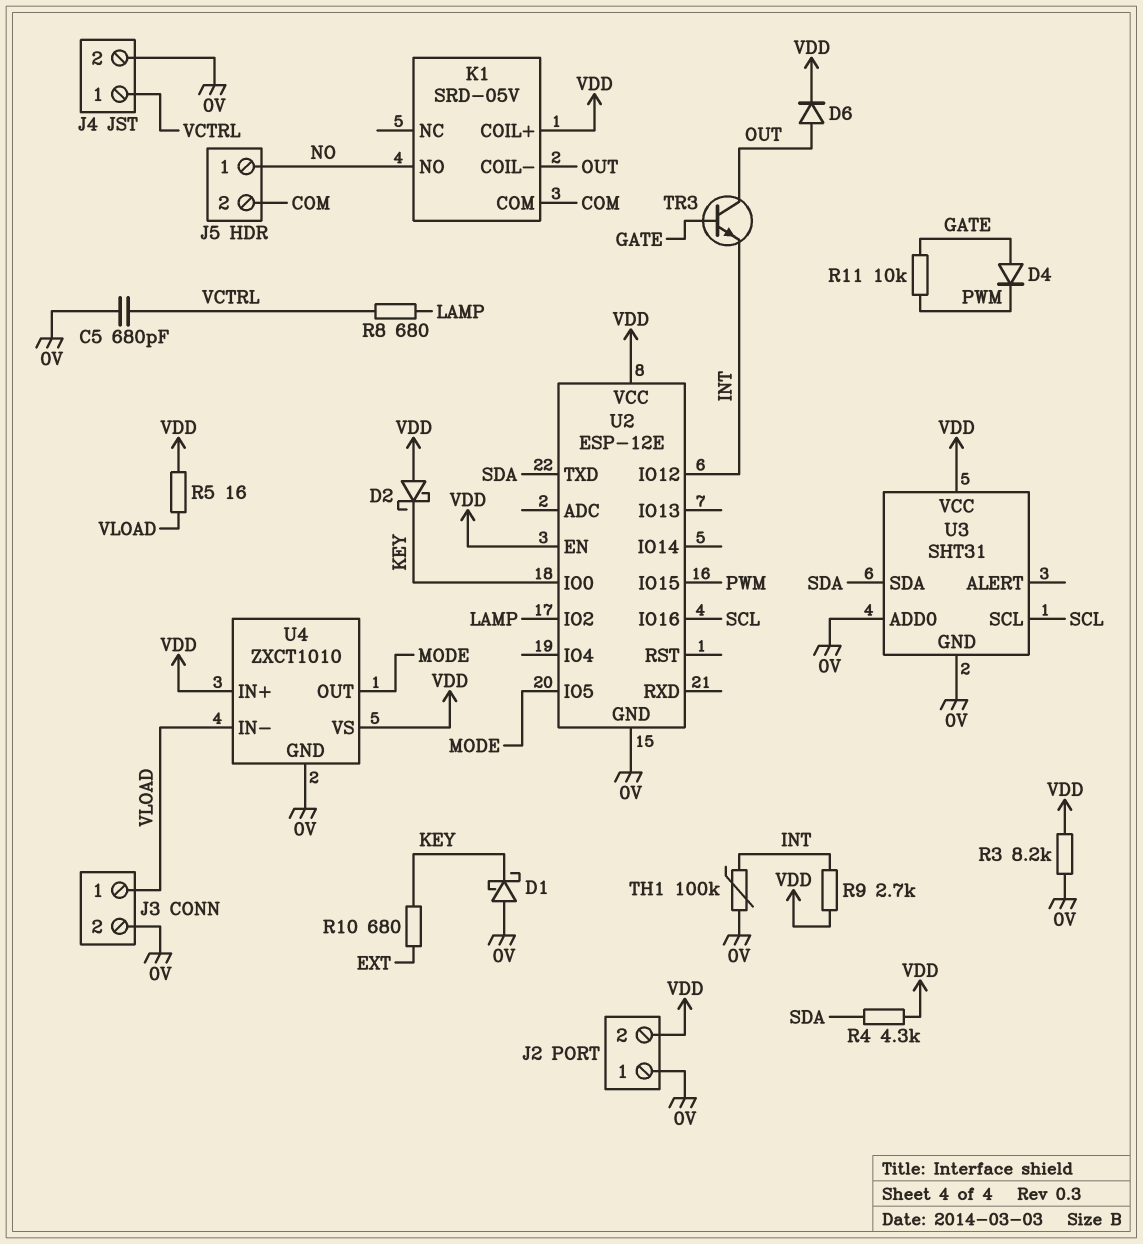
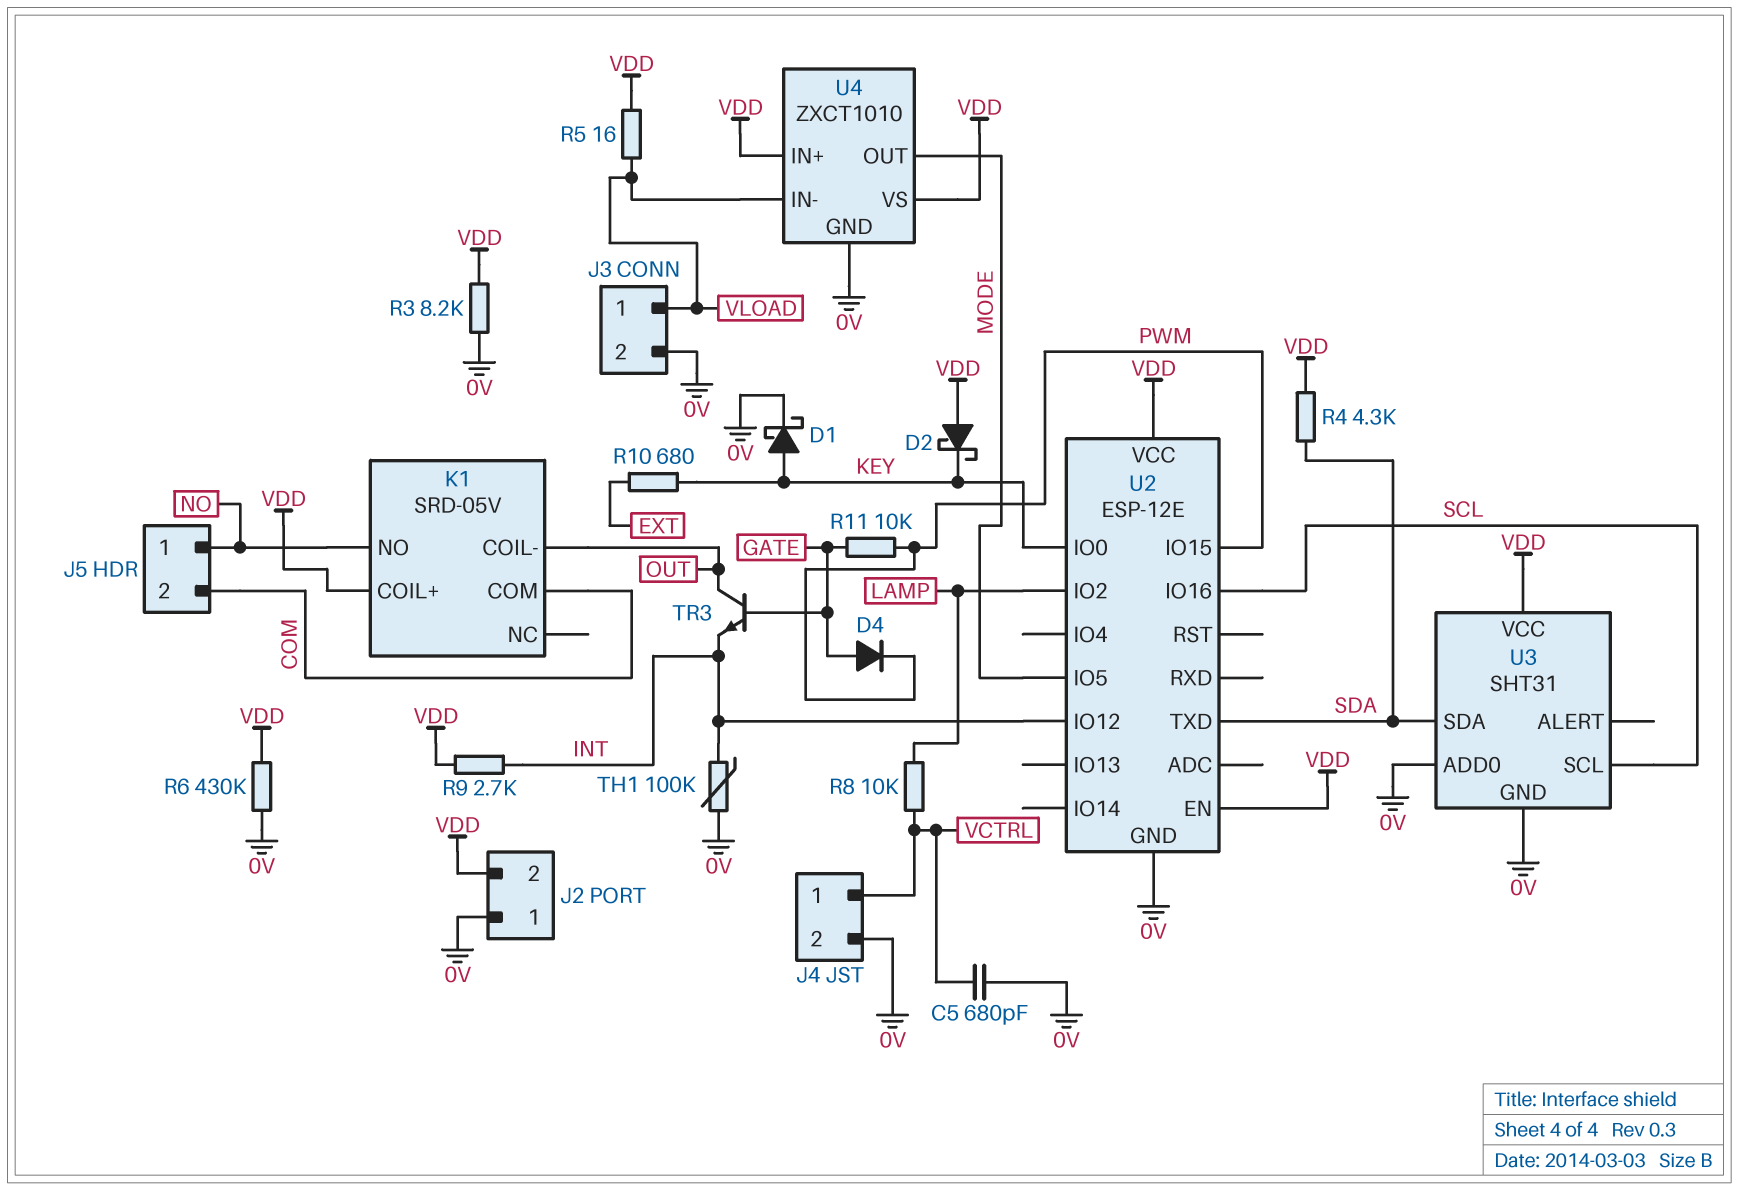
D1: schottky (A 0V, K KEY) -> schottky (A KEY, K 0V)
D6: diode (A OUT, K VDD) -> none
R6: none -> 430k (0V, VDD)
R8: 680 (LAMP, VCTRL) -> 10k (LAMP, VCTRL)

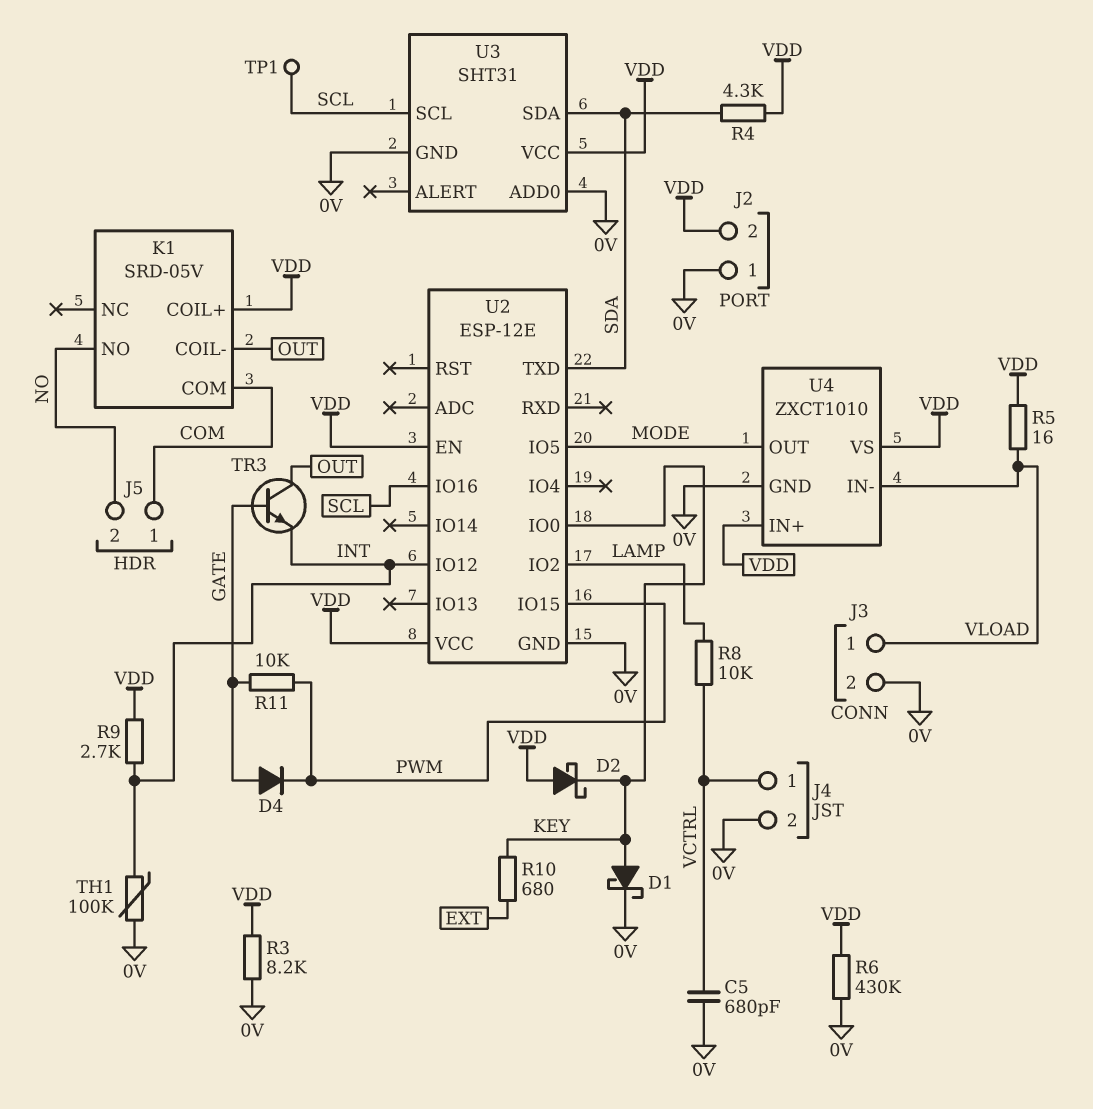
J5 pin 1: NO -> COM
J5 pin 2: COM -> NO
TP1: none -> test point (SCL)

